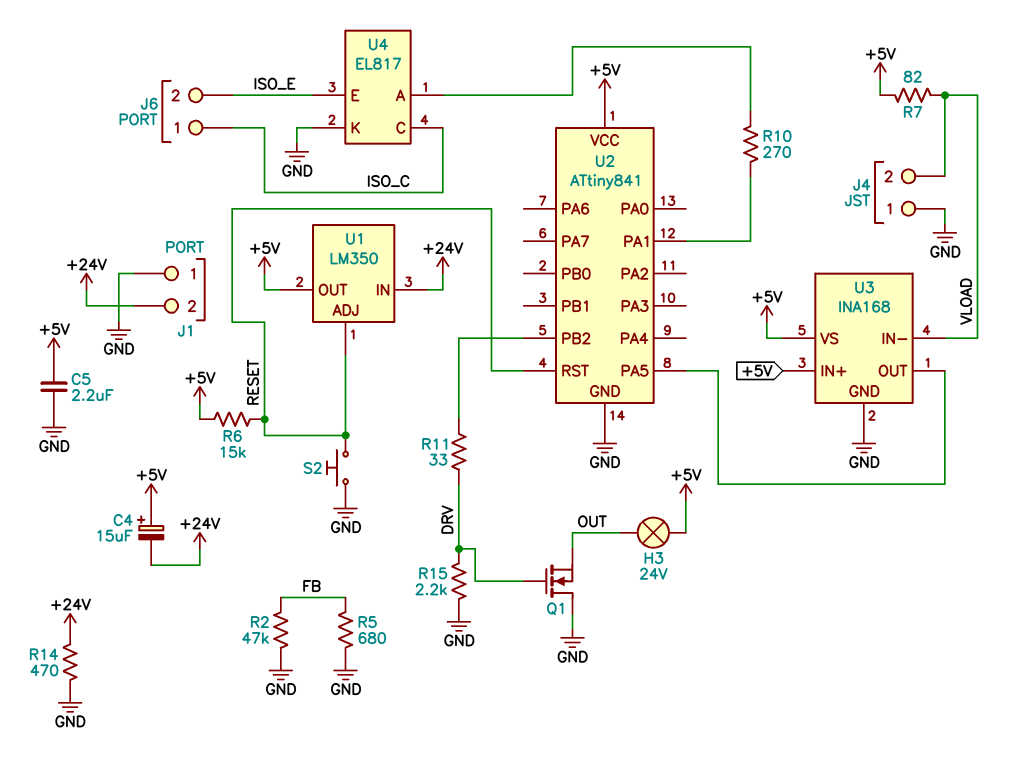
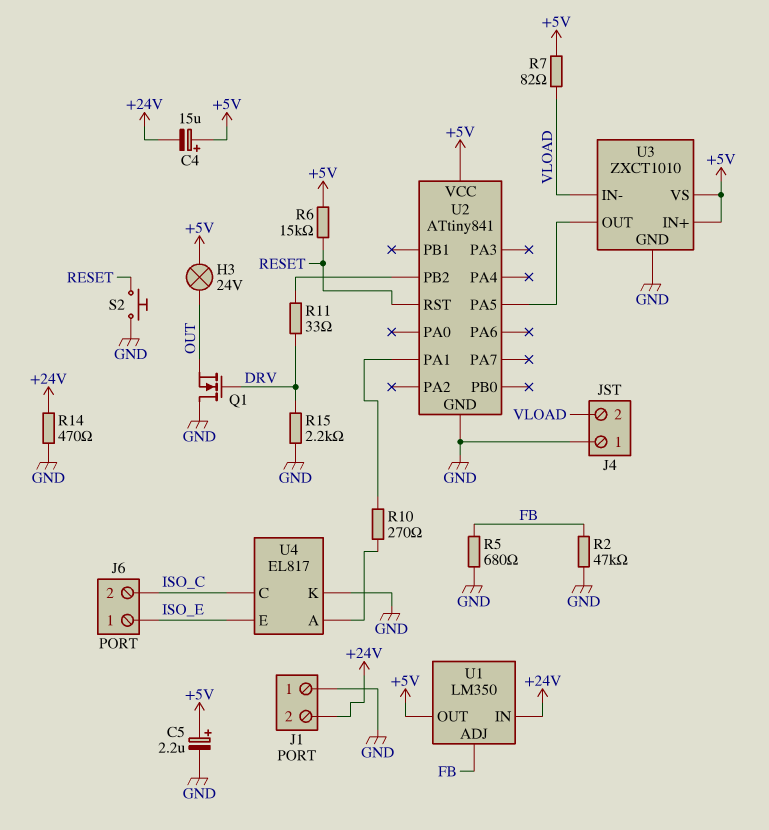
C5: 2.2uF (+5V, GND) -> 2.2uF (plus +5V, minus GND)
J6 pin 1: ISO_C -> ISO_E
J6 pin 2: ISO_E -> ISO_C
U1 pin ADJ: RESET -> FB
U3: INA168 -> ZXCT1010

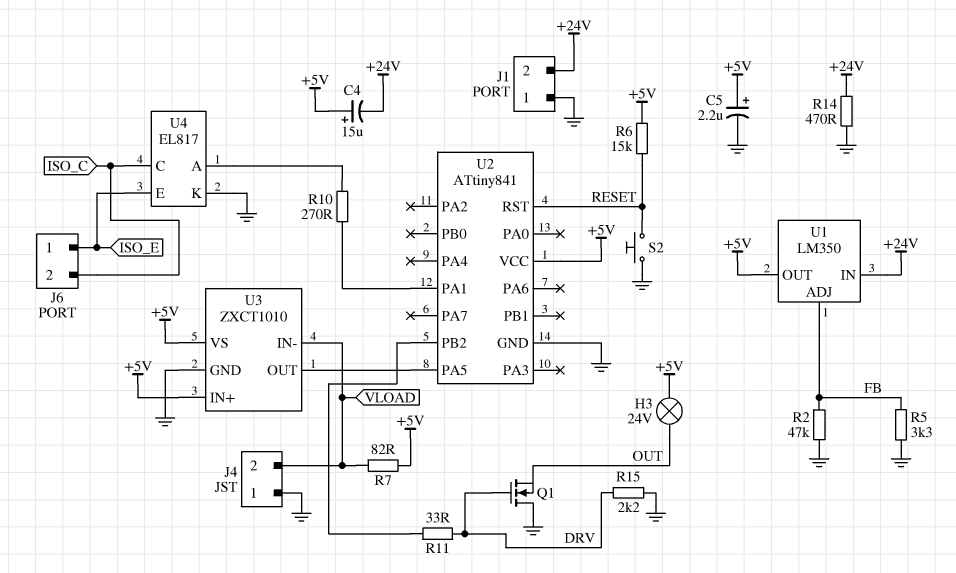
R5: 680 (FB, GND) -> 3.3k (FB, GND)

